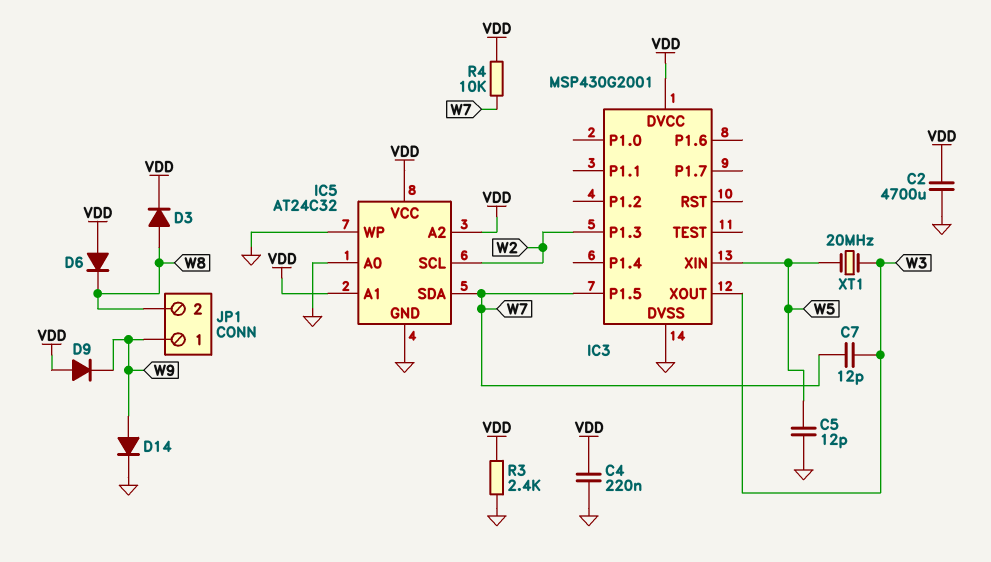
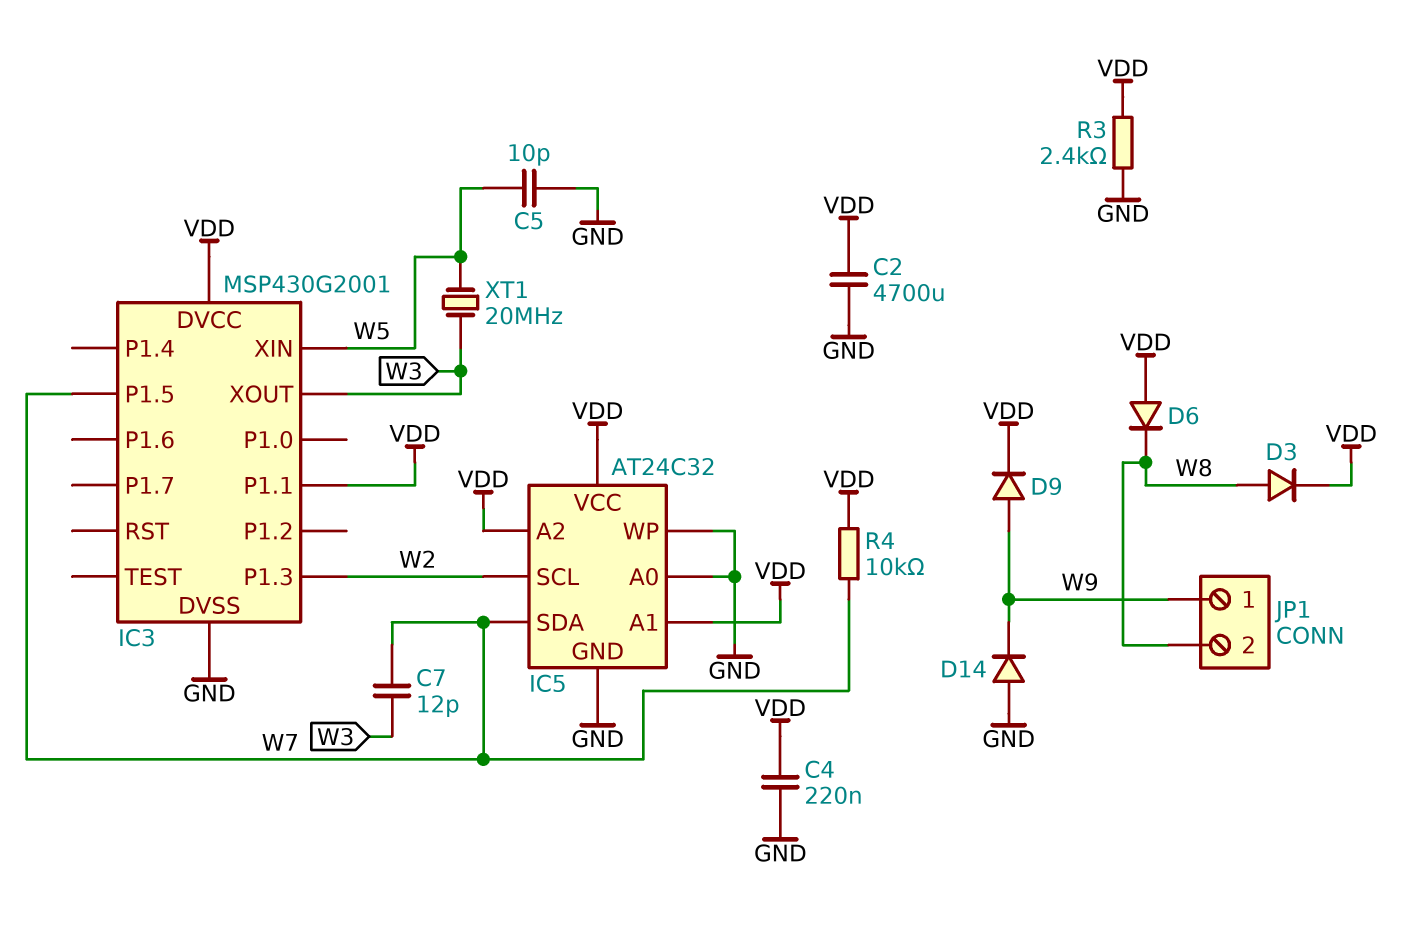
C5: 12pF (GND, W5) -> 10pF (GND, W5)
D9: diode (A VDD, K W9) -> diode (A W9, K VDD)
D14: diode (A W9, K GND) -> diode (A GND, K W9)
IC3 pin P1.1: none -> VDD

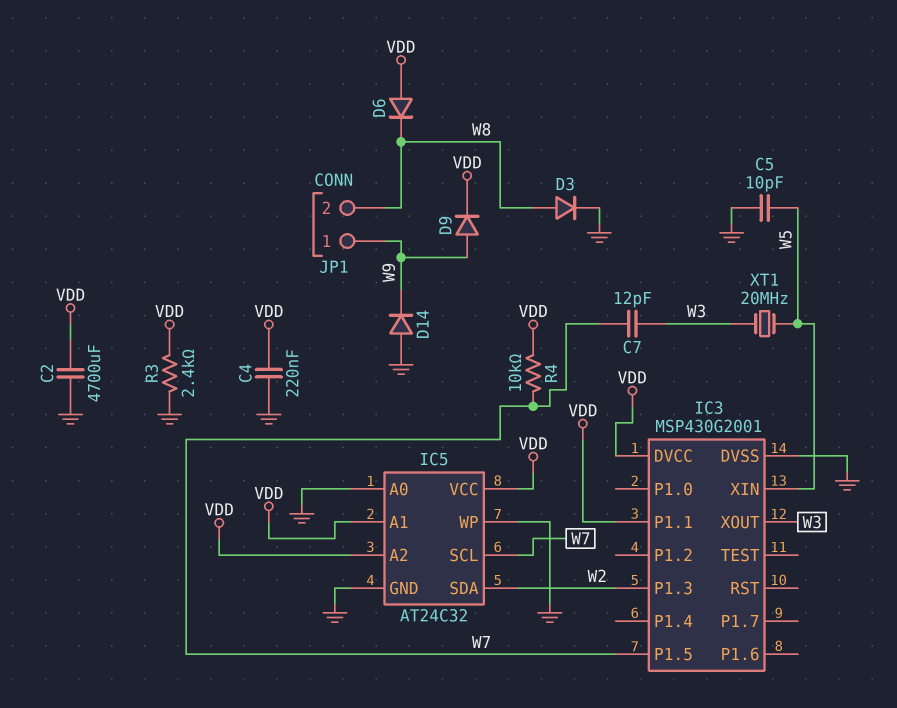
D3: diode (A W8, K VDD) -> diode (A W8, K GND)
IC5 pin SCL: W2 -> W7
IC5 pin SDA: W7 -> W2

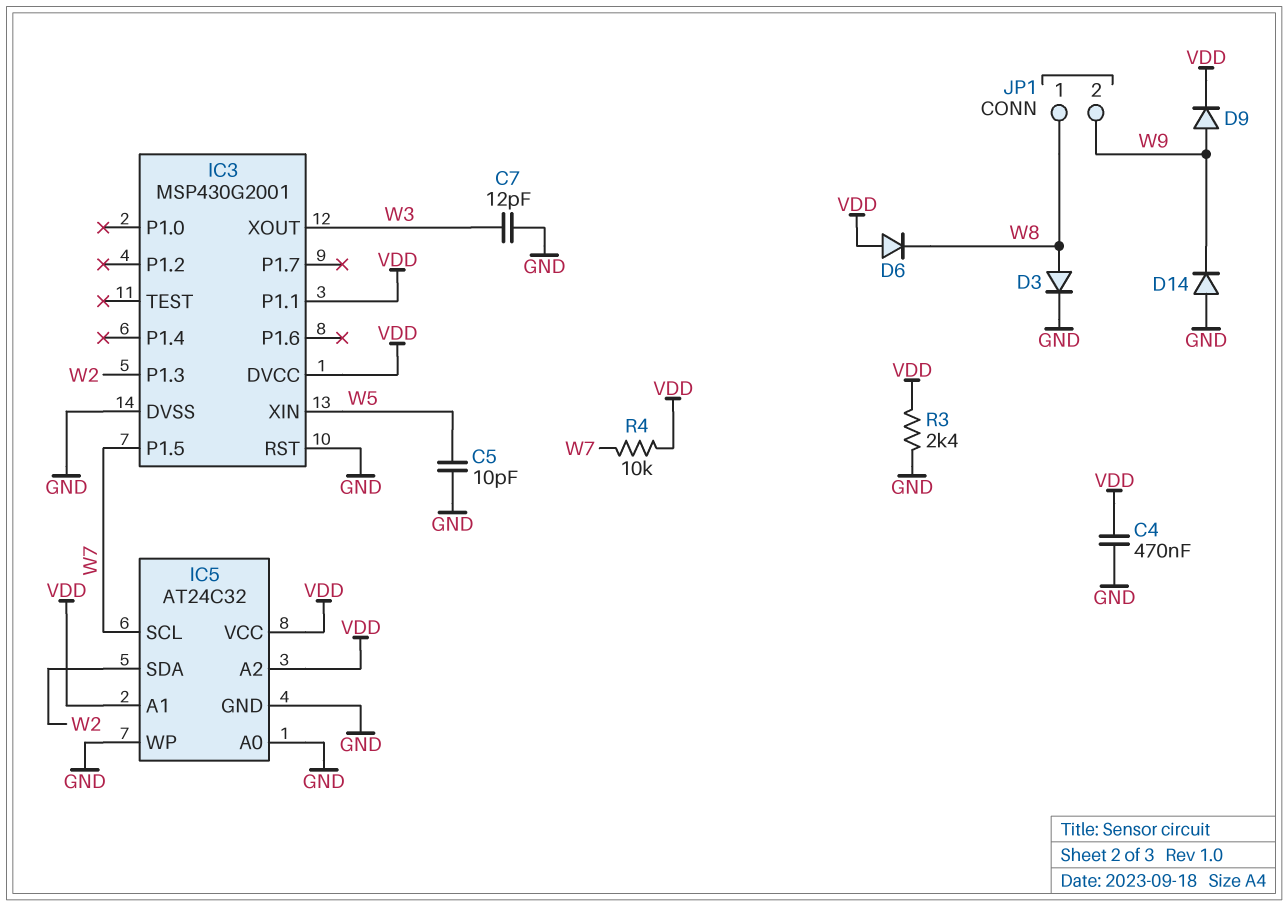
C2: 4700uF (GND, VDD) -> none
C4: 220nF (GND, VDD) -> 470nF (GND, VDD)
C7: 12pF (W3, W7) -> 12pF (GND, W3)
IC3 pin RST: none -> GND
JP1 pin 1: W9 -> W8
JP1 pin 2: W8 -> W9
XT1: 20MHz (W3, W5) -> none

